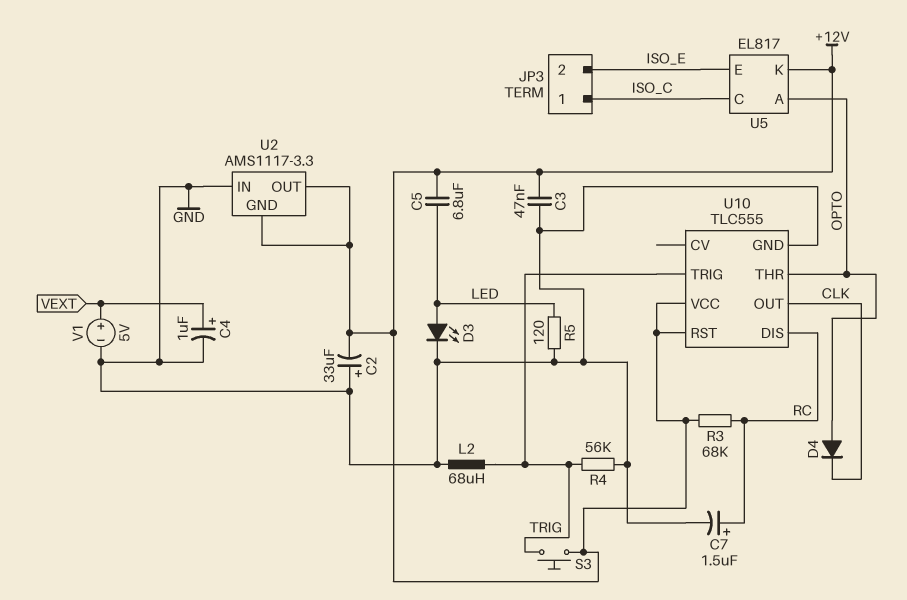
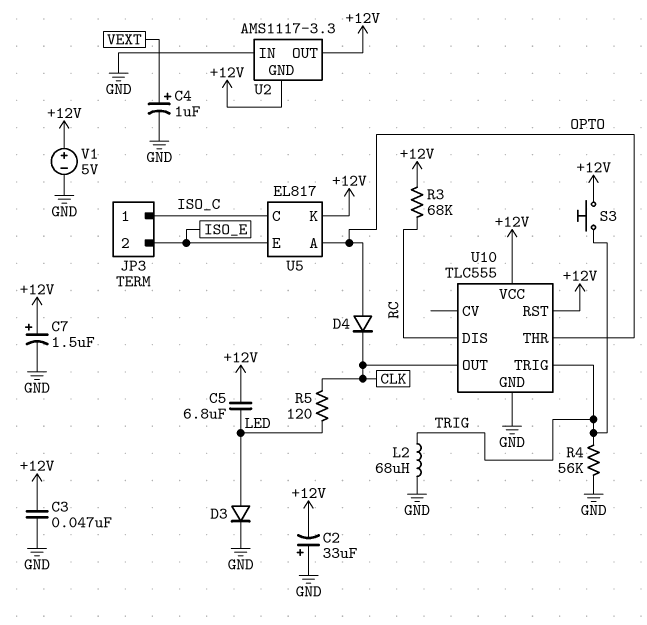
C7: 1.5uF (plus RC, minus GND) -> 1.5uF (plus +12V, minus GND)
D3: LED (A LED, K GND) -> diode (A LED, K GND)
R5: 120 (GND, LED) -> 120 (CLK, LED)
V1: 5V (plus VEXT, minus GND) -> 5V (plus +12V, minus GND)

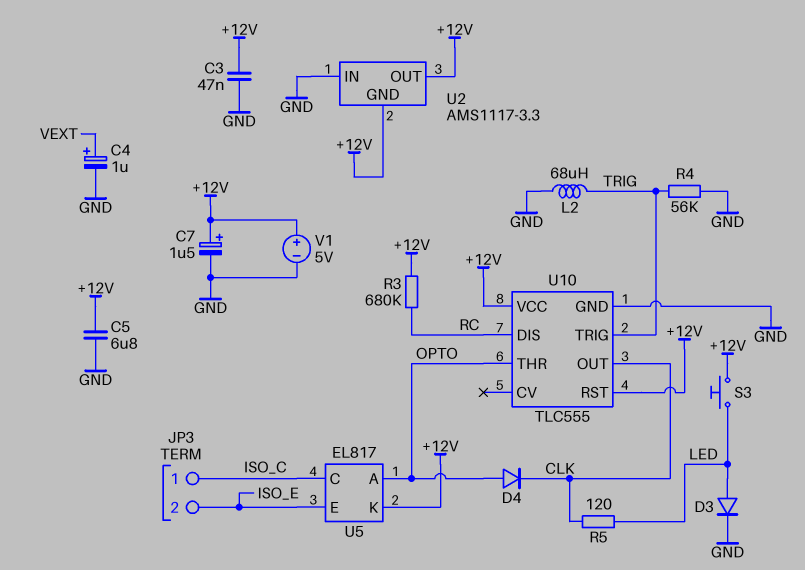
C2: 33uF (plus GND, minus +12V) -> none
C5: 6.8uF (+12V, LED) -> 6.8uF (+12V, GND)
R3: 68k (+12V, RC) -> 680k (+12V, RC)
S3: button (+12V, TRIG) -> button (+12V, LED)

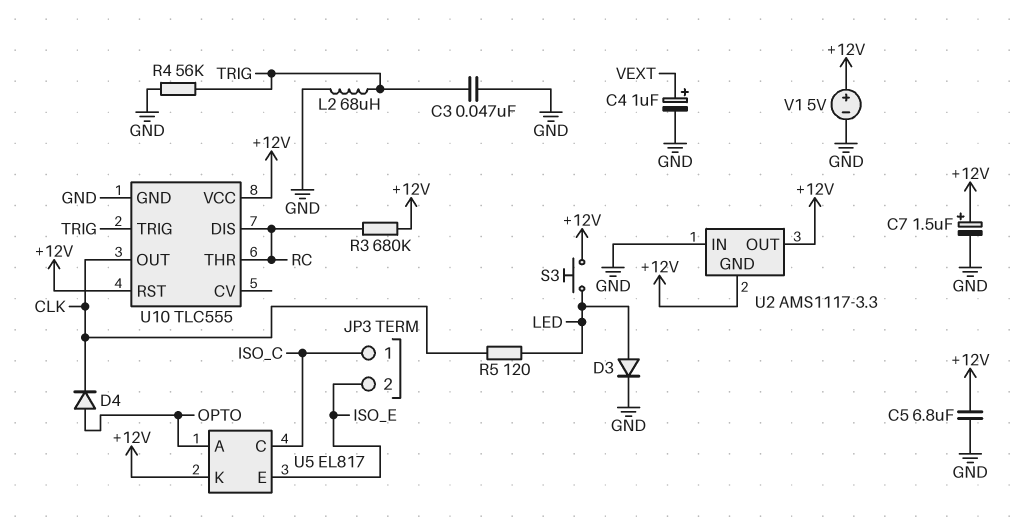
C3: 47nF (+12V, GND) -> 47nF (GND, TRIG)
U10 pin THR: OPTO -> RC

